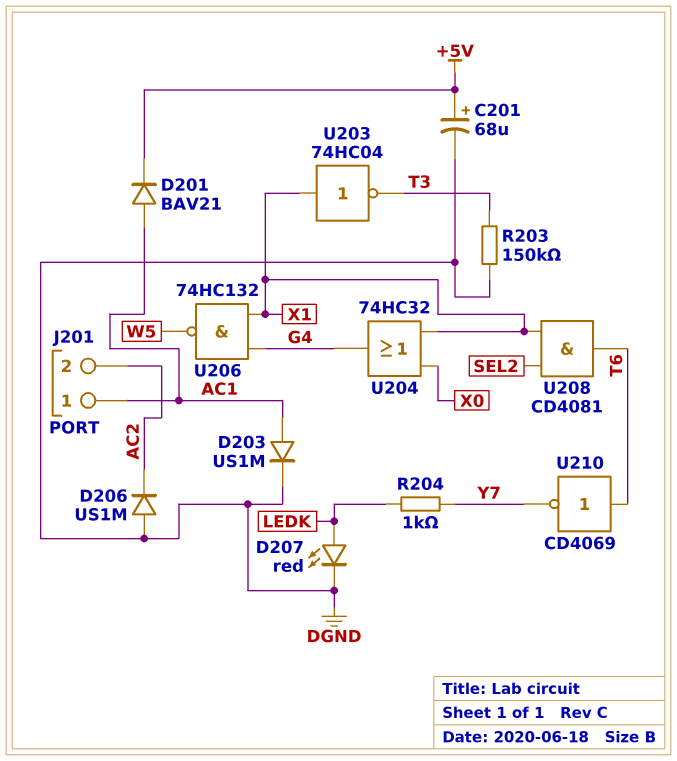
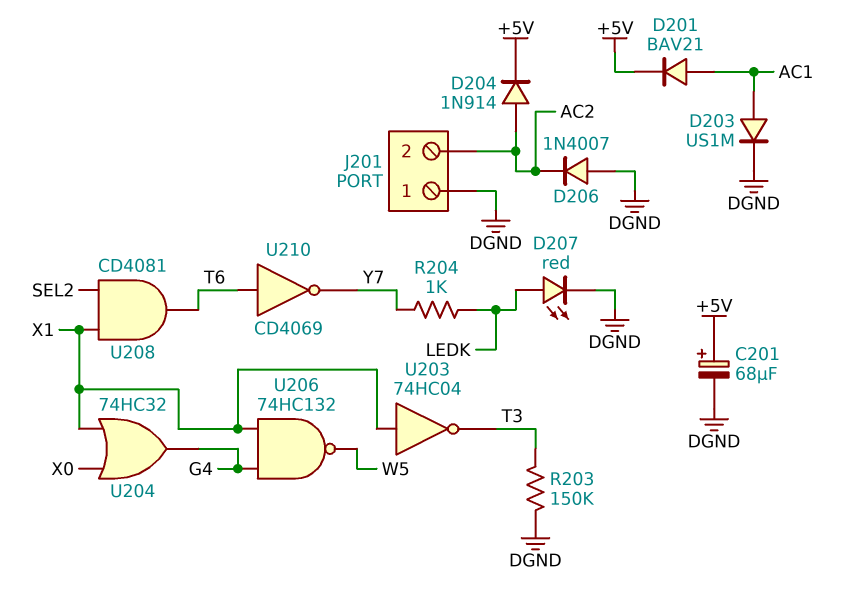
D204: none -> diode 1N914 (A AC2, K +5V)
D206: diode US1M (A DGND, K AC2) -> diode 1N4007 (A DGND, K AC2)
J201 pin 1: AC1 -> DGND

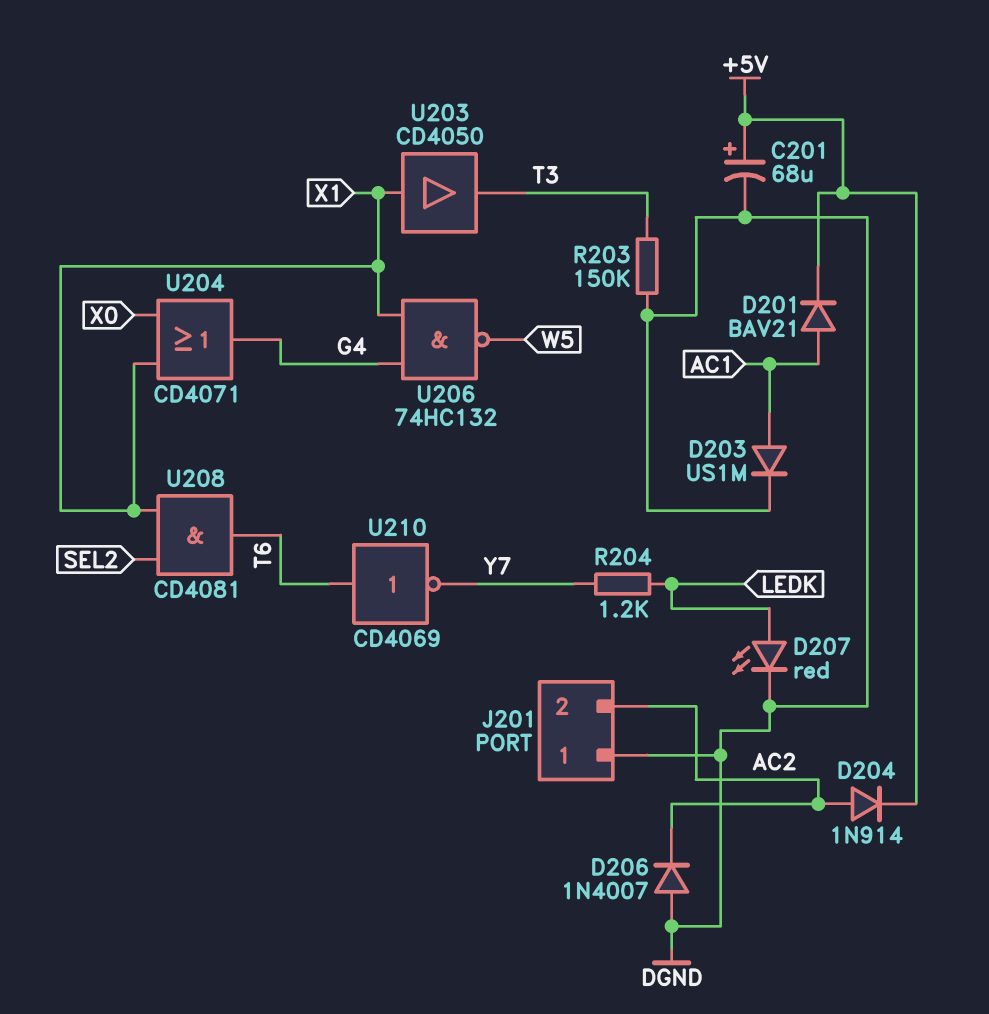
R204: 1k (LEDK, Y7) -> 1.2k (LEDK, Y7)
U203: NOT 74HC04 (in X1, out T3) -> buffer CD4050 (in X1, out T3)
U204: OR 74HC32 (in X0, in X1, out G4) -> OR CD4071 (in X0, in X1, out G4)

